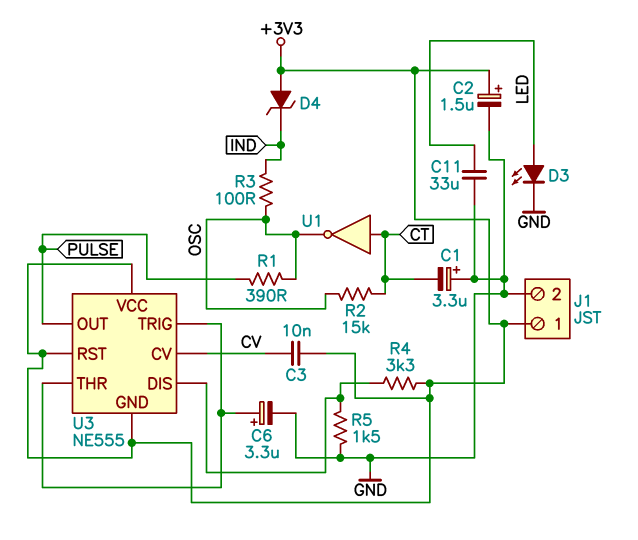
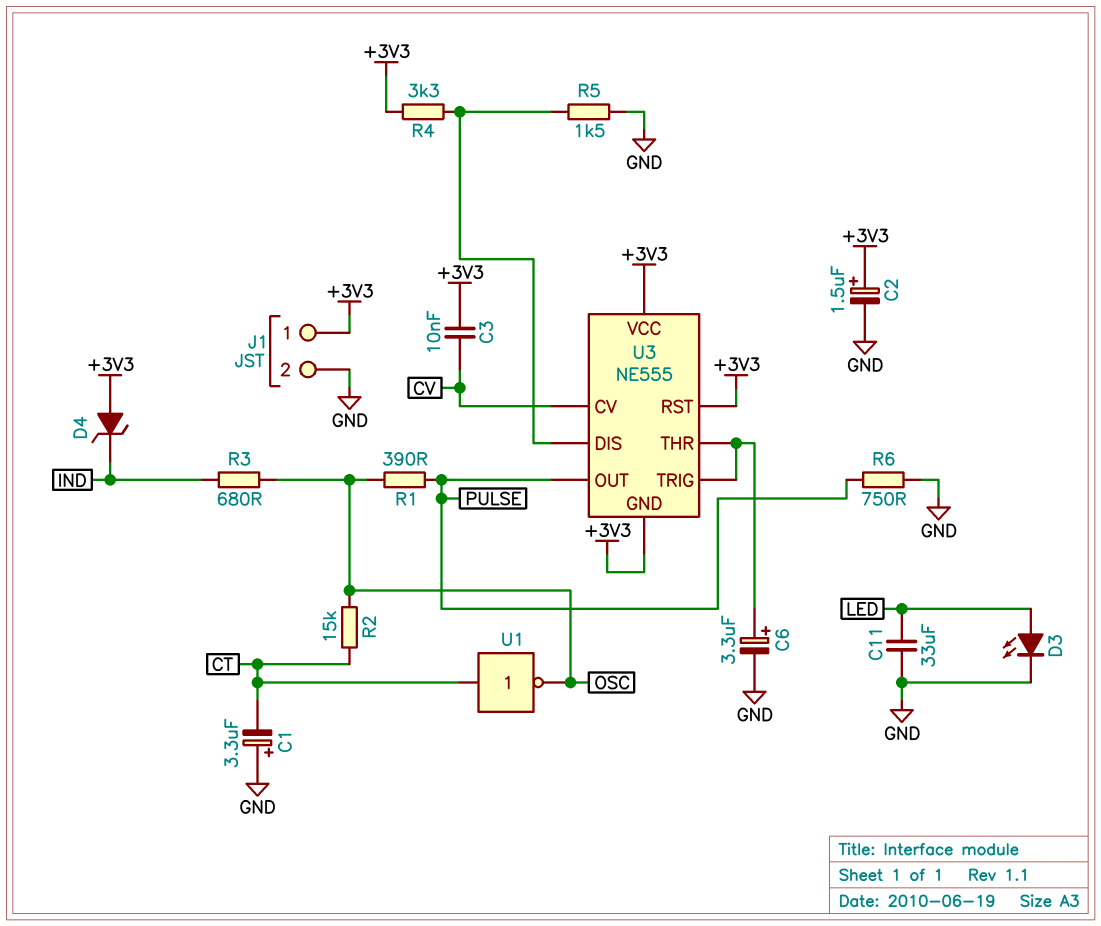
R3: 100 (IND, OSC) -> 680 (IND, OSC)
R6: none -> 750 (GND, PULSE)

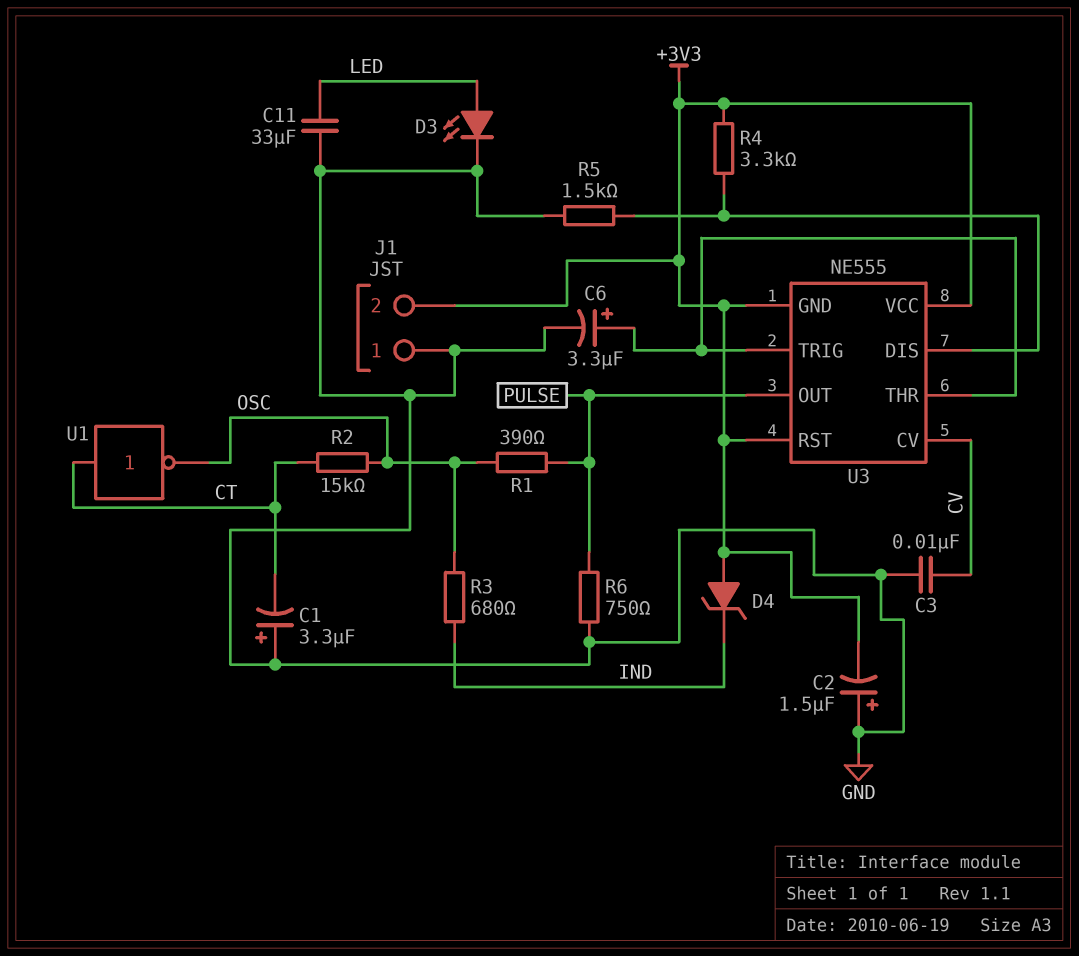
C2: 1.5uF (plus +3V3, minus GND) -> 1.5uF (plus GND, minus +3V3)
C3: 10nF (+3V3, CV) -> 10nF (CV, GND)
J1 pin 1: +3V3 -> GND
J1 pin 2: GND -> +3V3

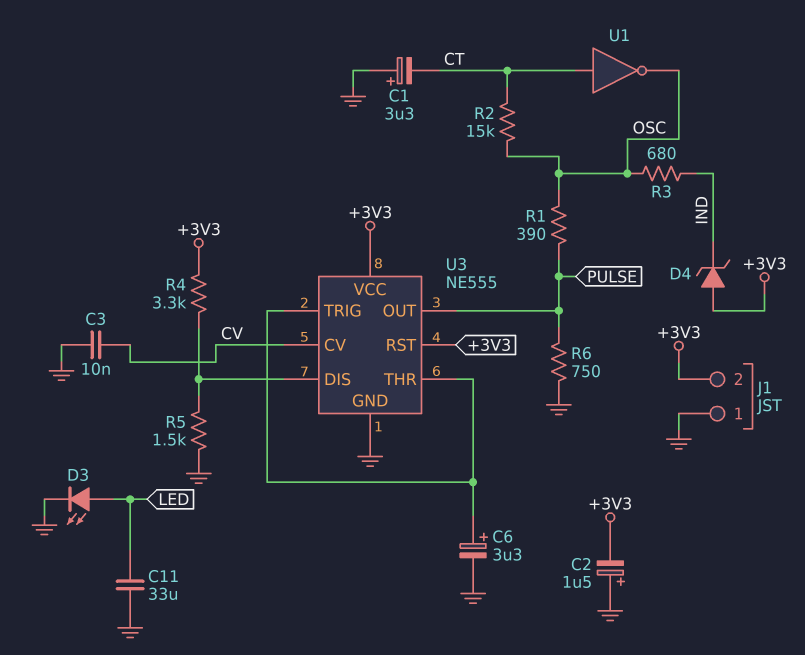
U3 pin GND: +3V3 -> GND

